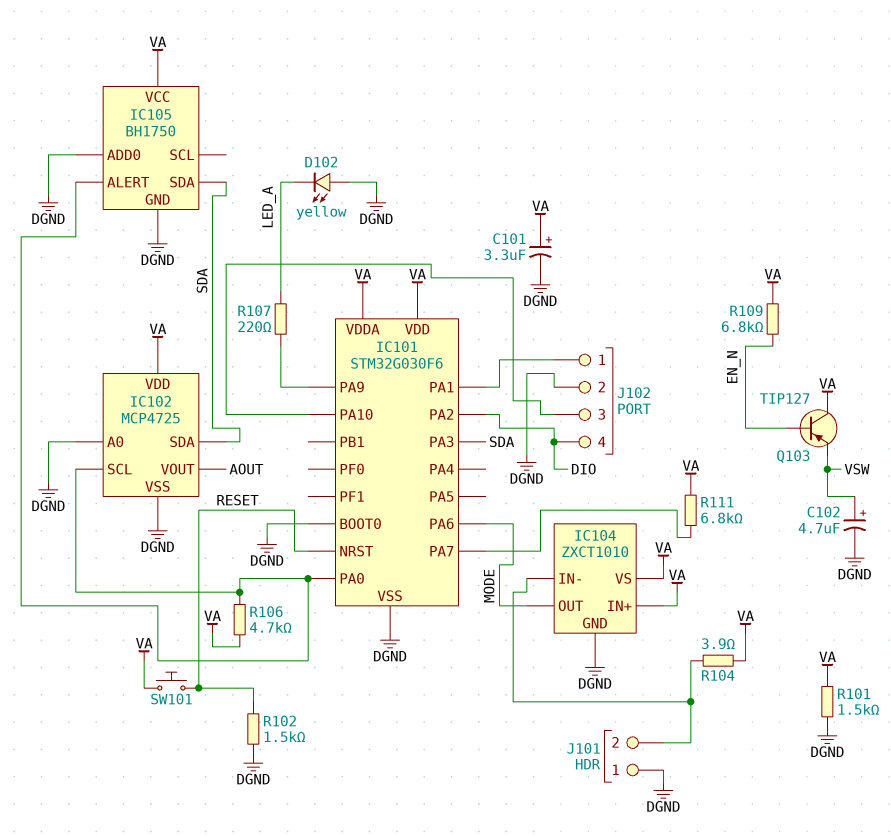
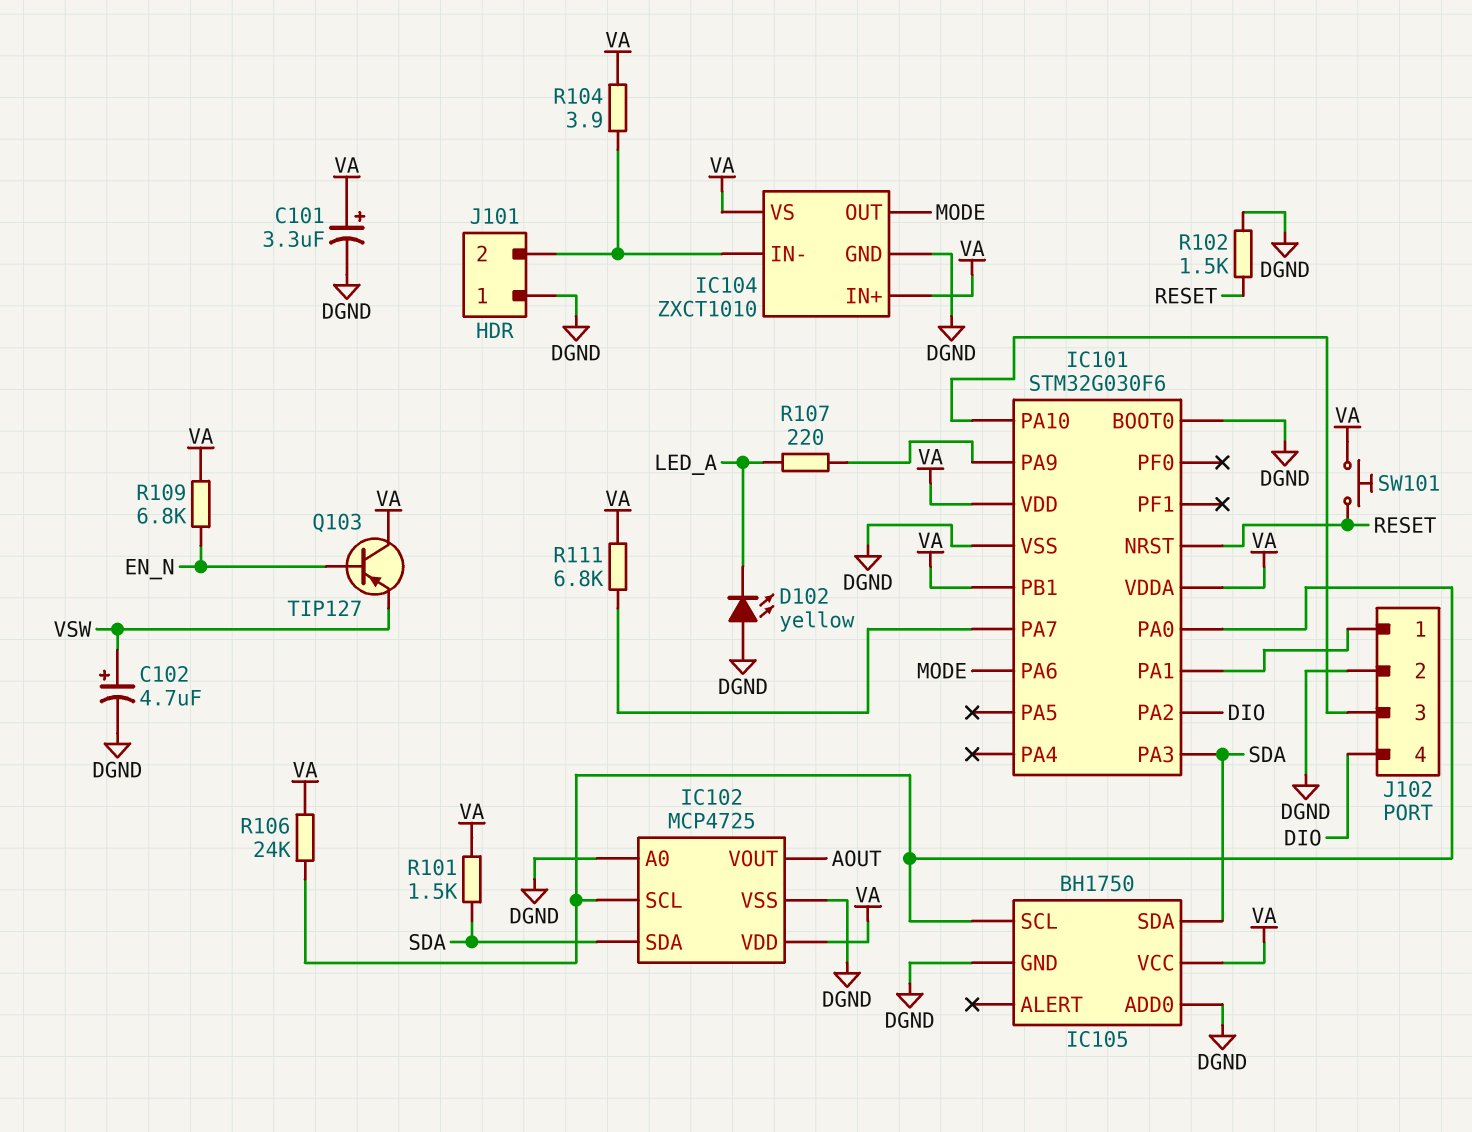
IC101 pin PB1: none -> VA
IC105 pin ALERT: IC101/PA0 -> none
IC105 pin SCL: none -> IC101/PA0
R101: 1.5k (DGND, VA) -> 1.5k (SDA, VA)
R106: 4.7k (IC101/PA0, VA) -> 24k (IC101/PA0, VA)

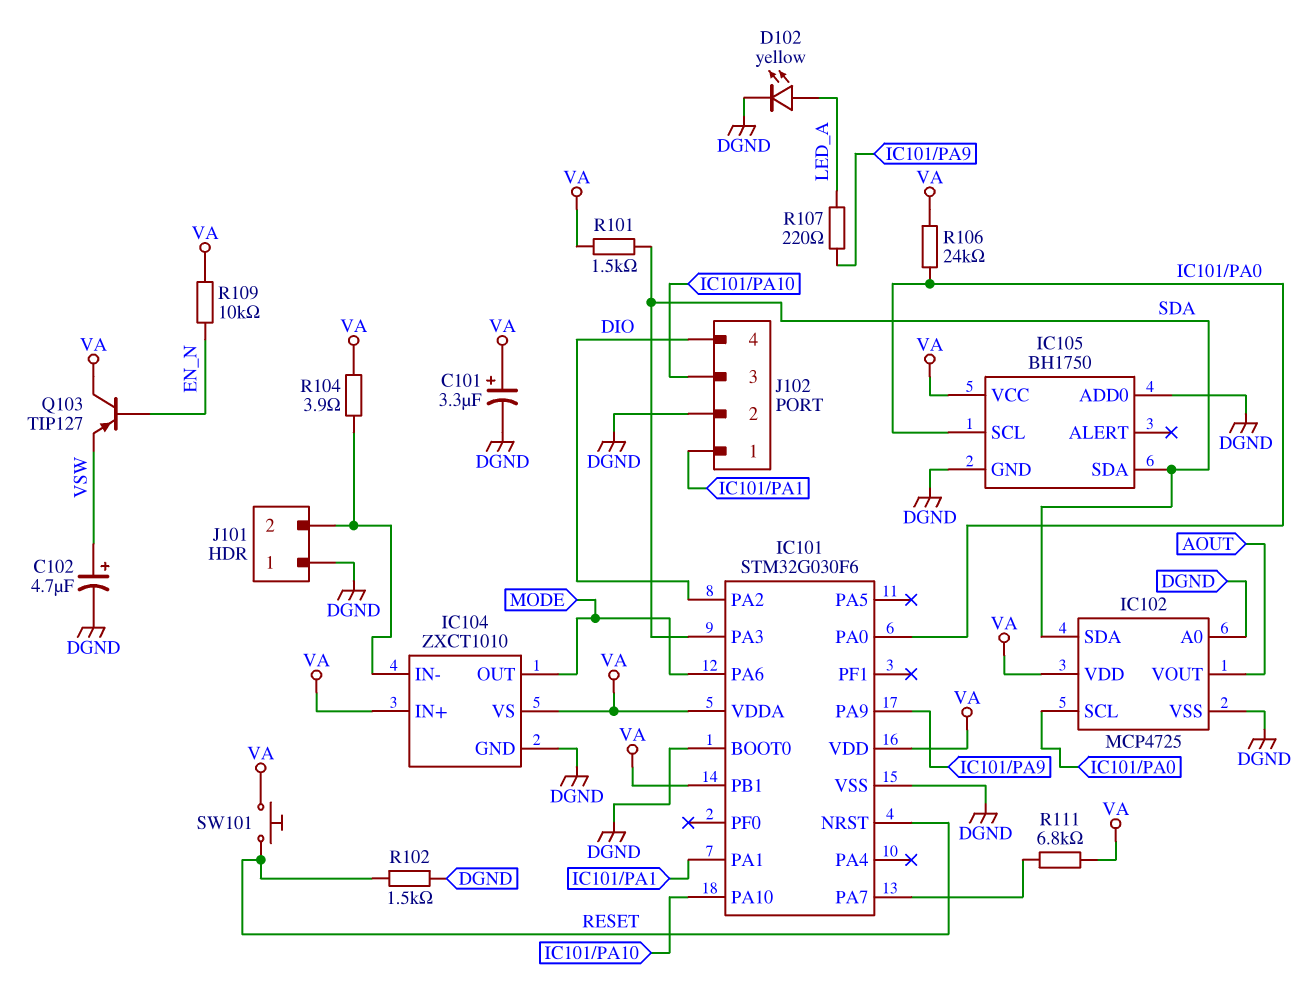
D102: LED yellow (A DGND, K LED_A) -> LED yellow (A LED_A, K DGND)
R109: 6.8k (EN_N, VA) -> 10k (EN_N, VA)

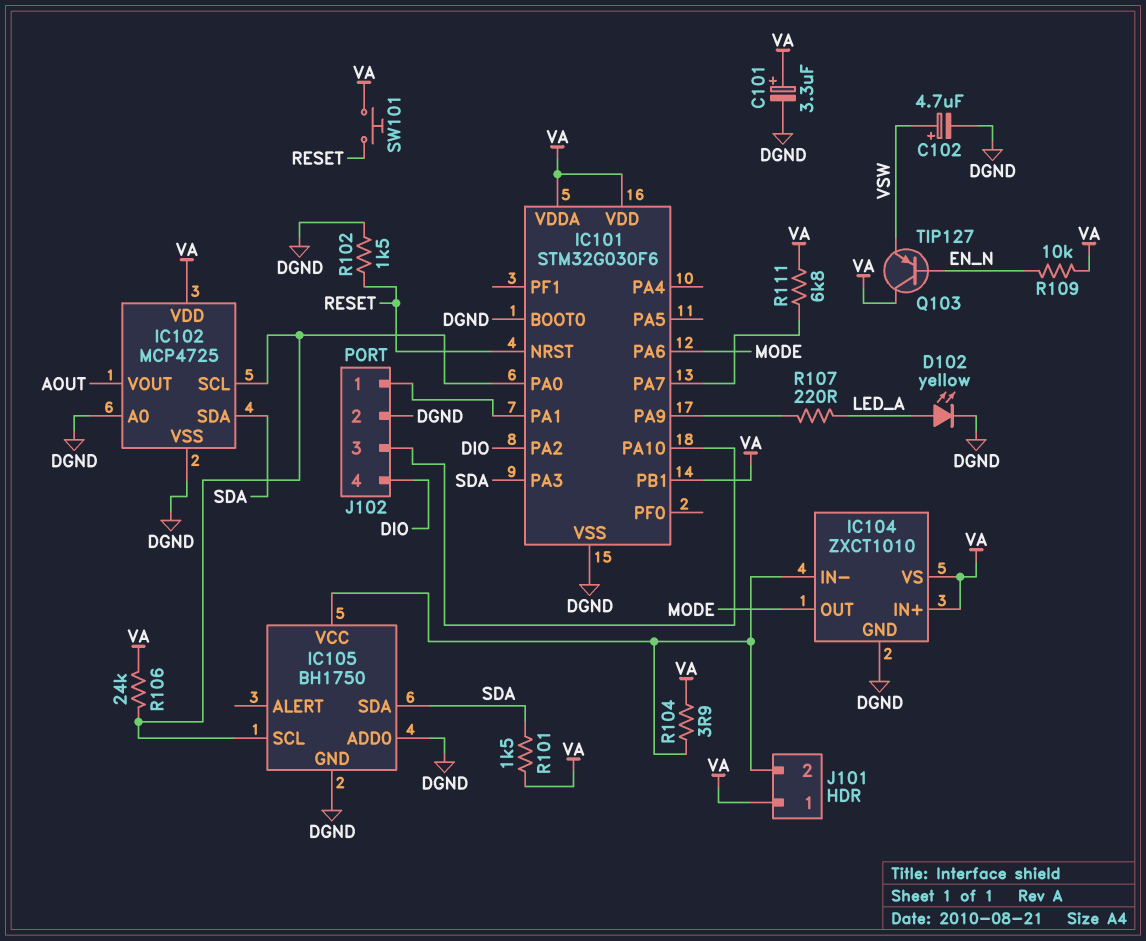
IC105 pin VCC: VA -> IC104/IN-
J101 pin 1: DGND -> VA

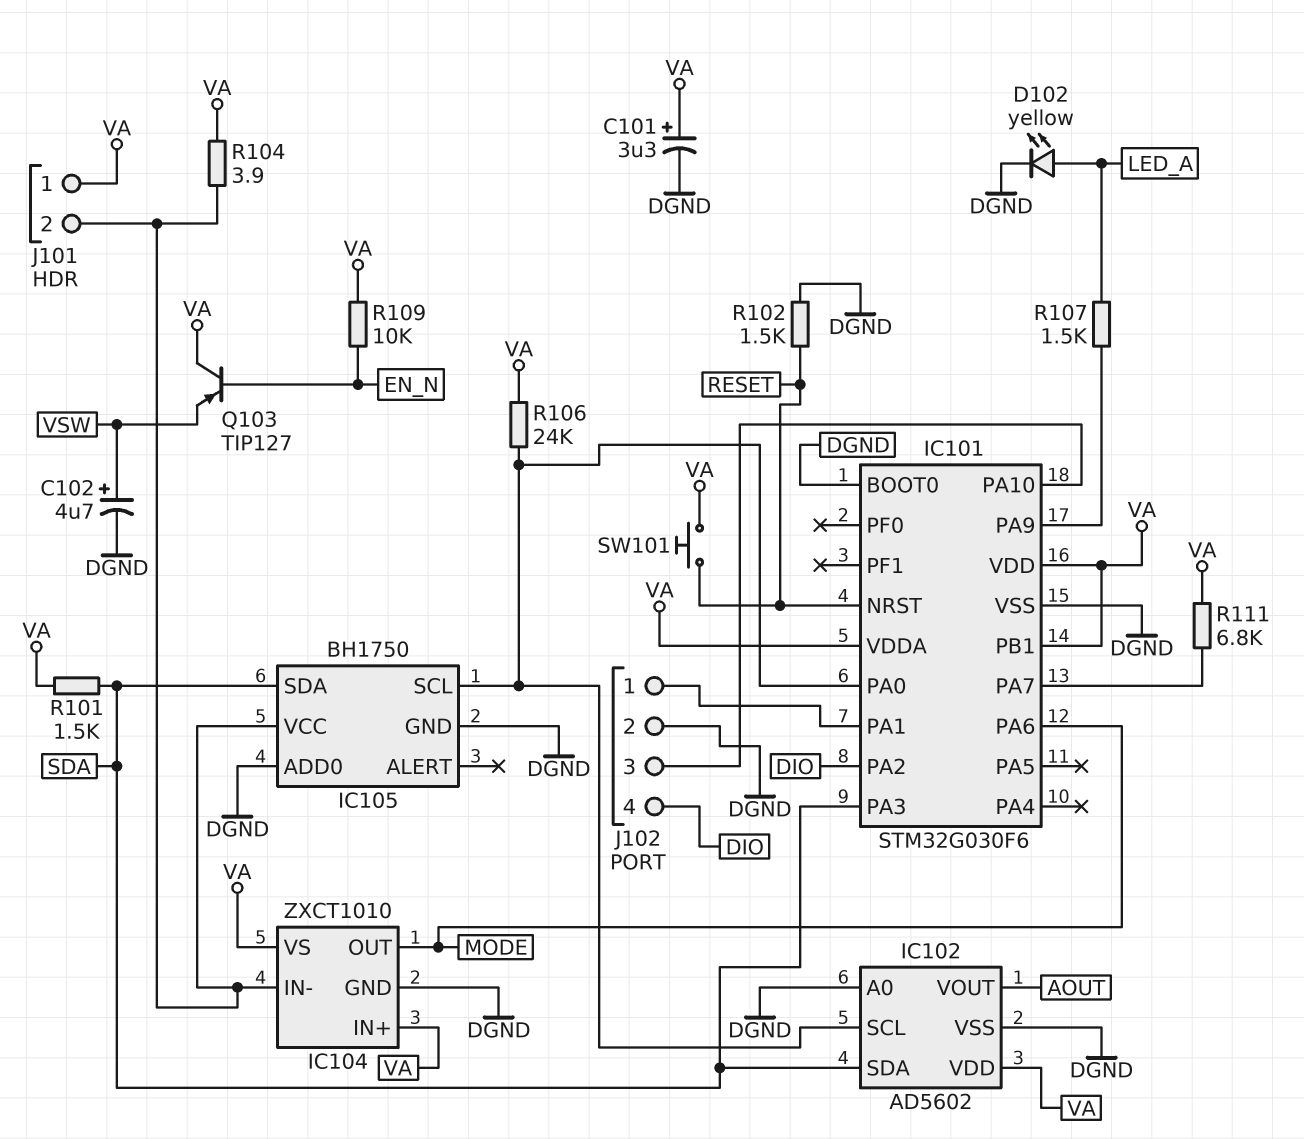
IC102: MCP4725 -> AD5602
R107: 220 (IC101/PA9, LED_A) -> 1.5k (IC101/PA9, LED_A)

